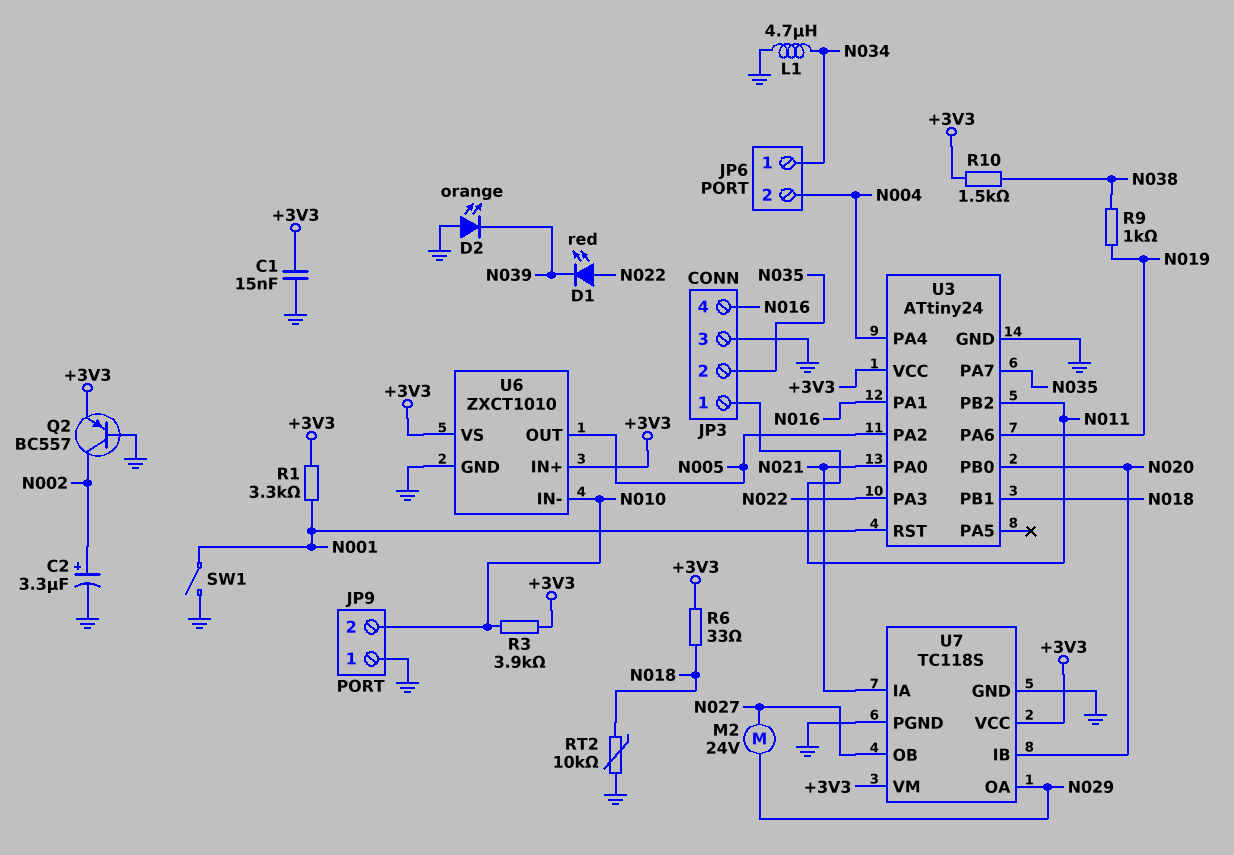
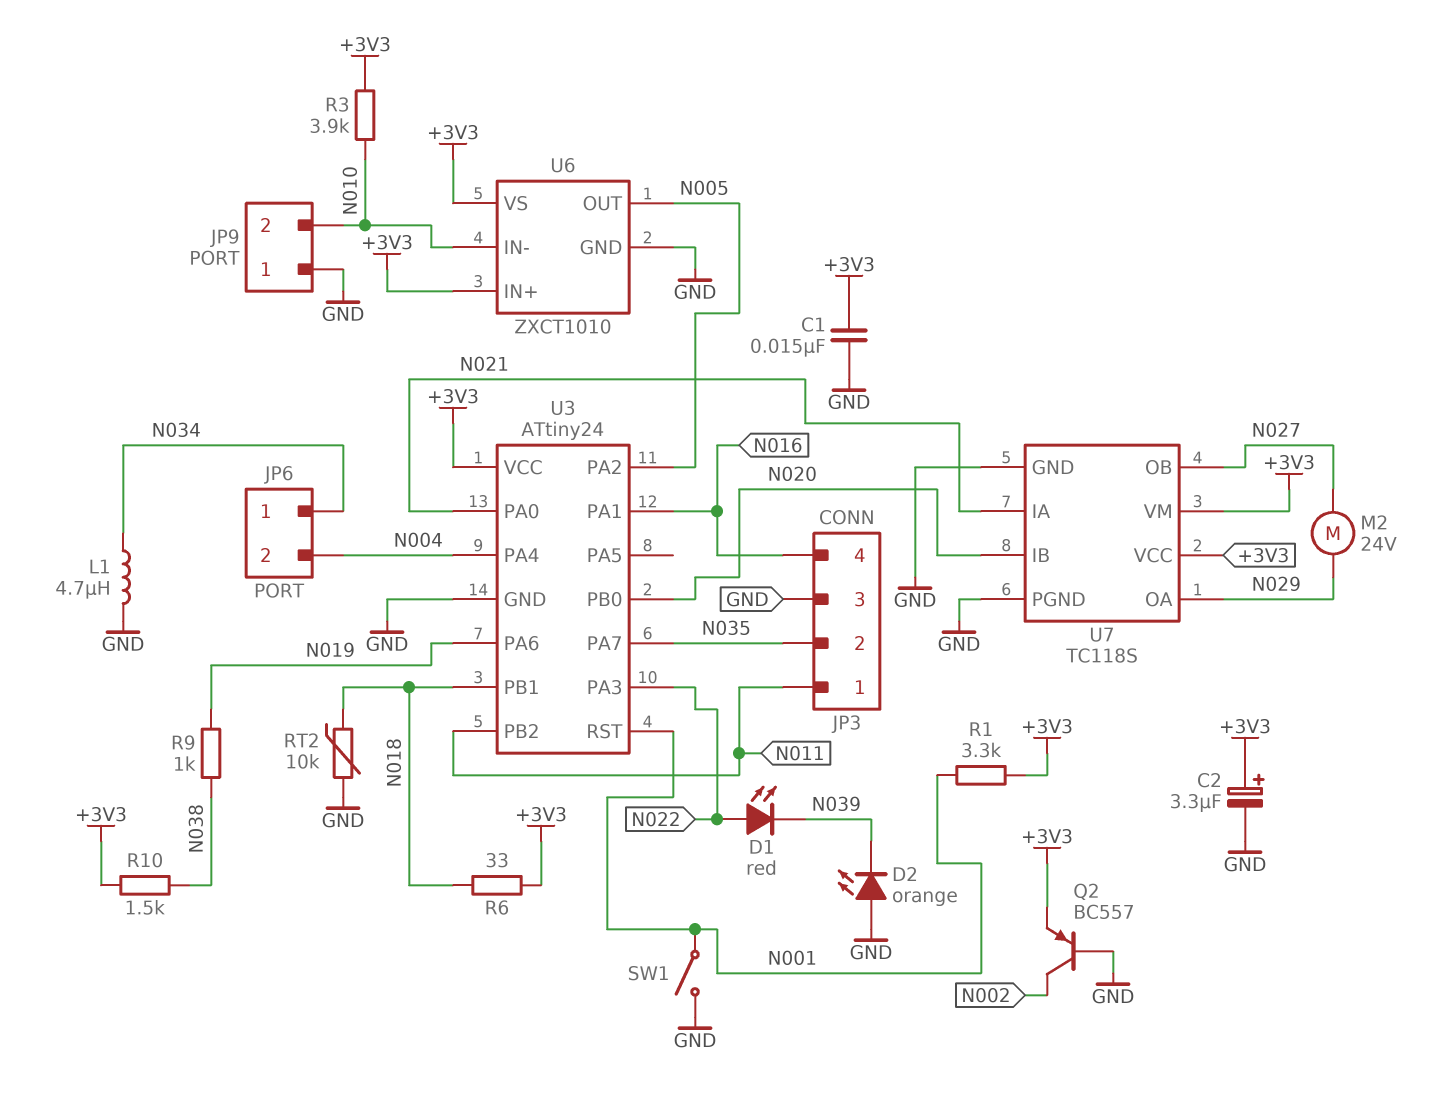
C2: 3.3uF (plus N002, minus GND) -> 3.3uF (plus +3V3, minus GND)

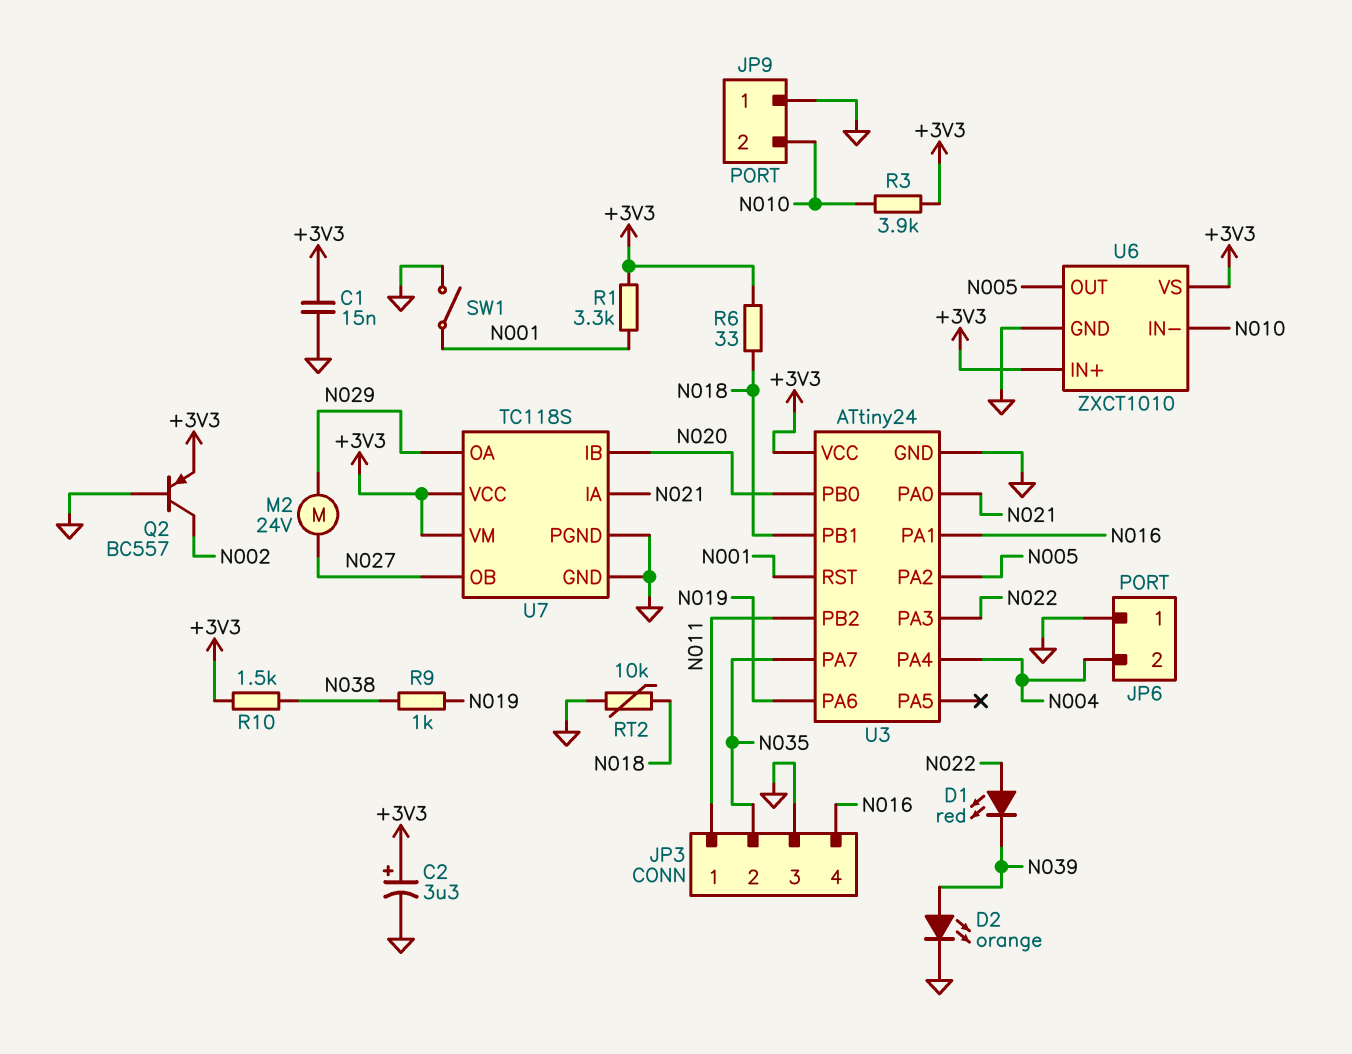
D2: LED orange (A GND, K N039) -> LED orange (A N039, K GND)
JP6 pin 1: N034 -> GND
L1: 4.7uH (GND, N034) -> none

